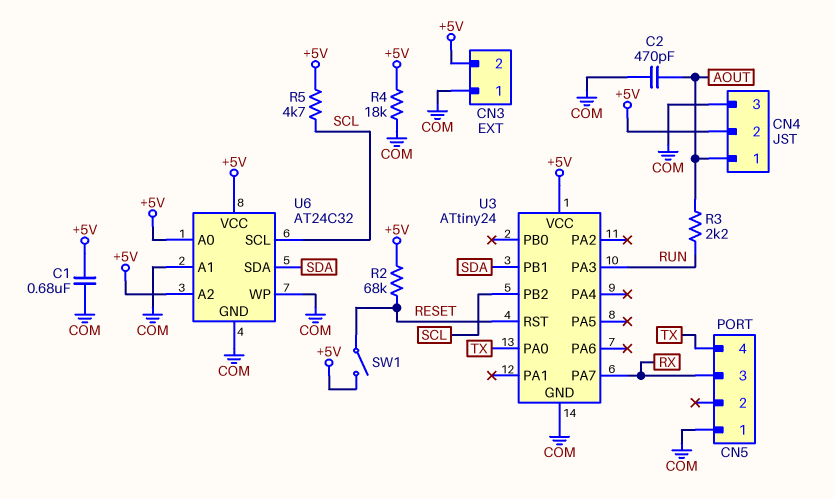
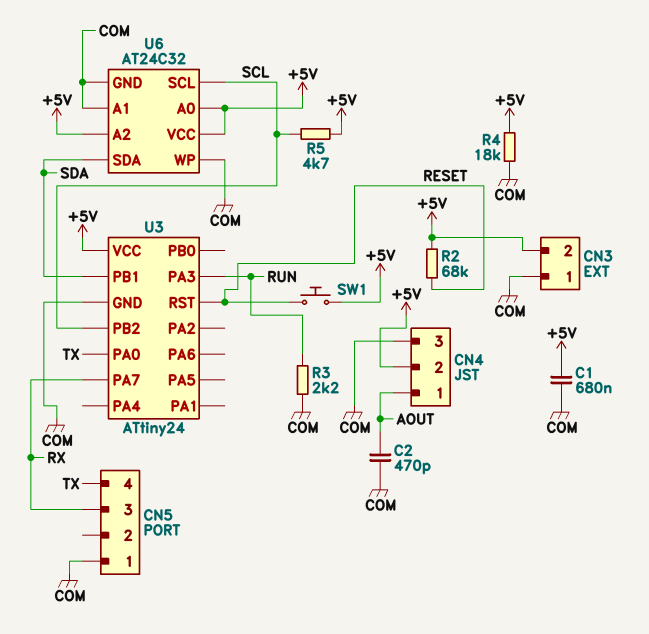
R3: 2.2k (AOUT, RUN) -> 2.2k (COM, RUN)
SW1: switch (+5V, RESET) -> button (+5V, RESET)

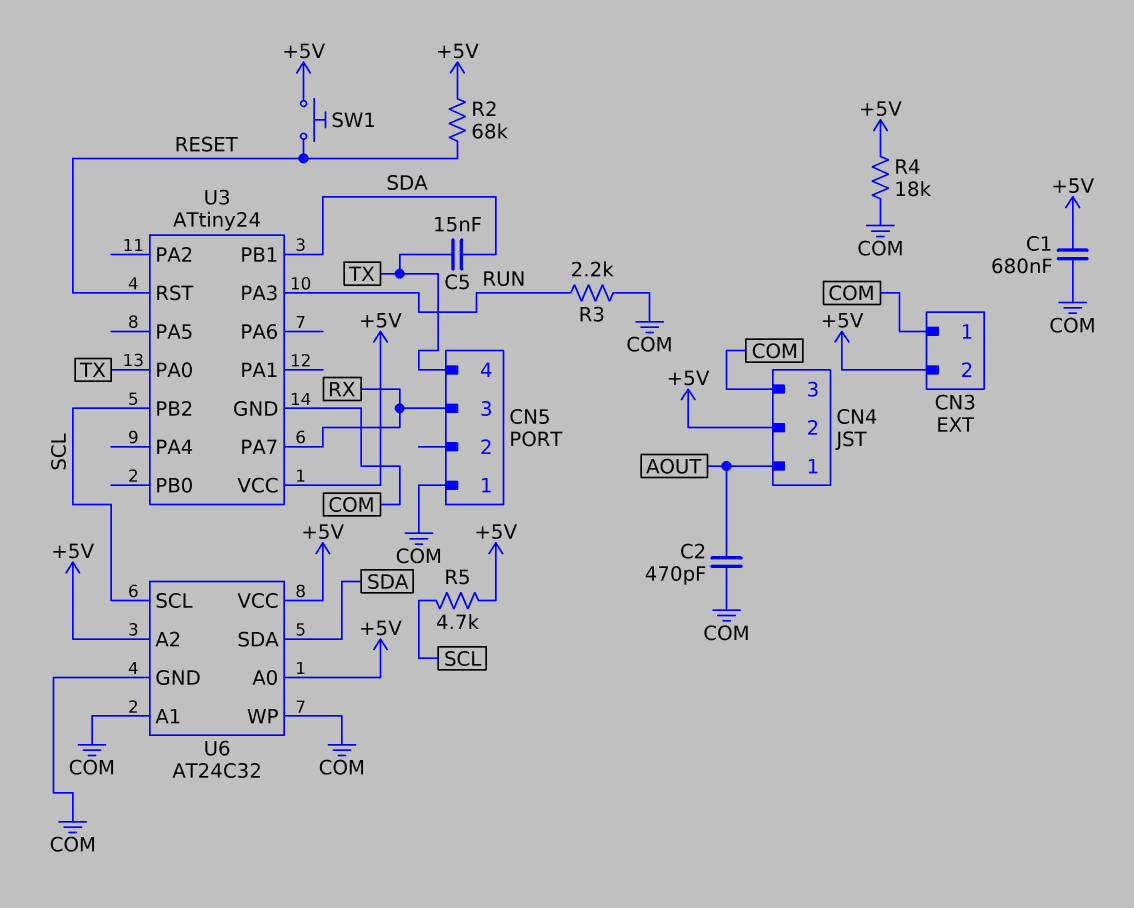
C5: none -> 15nF (SDA, TX)

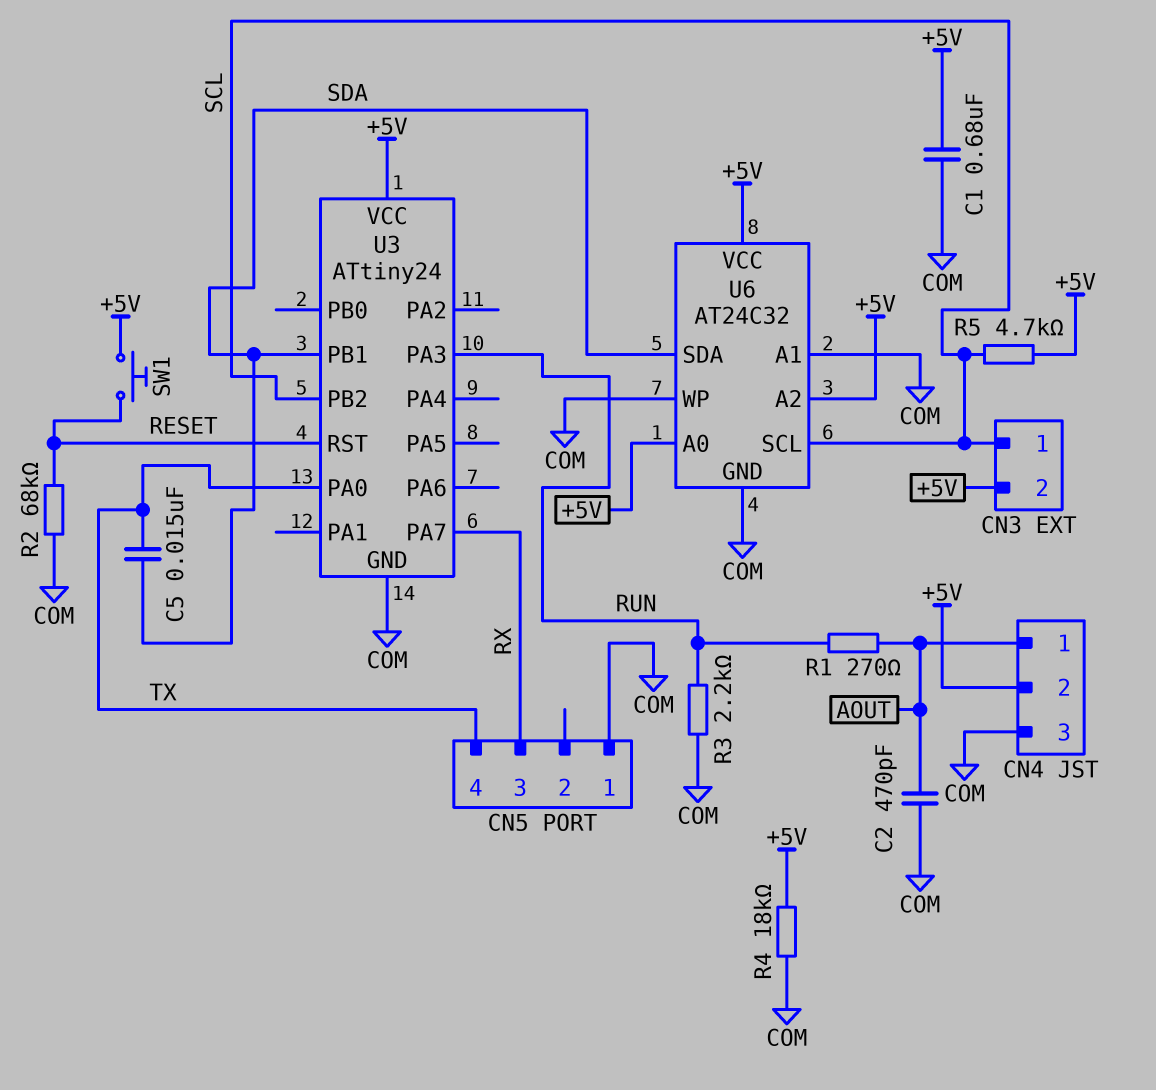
CN3 pin 1: COM -> SCL
R1: none -> 270 (AOUT, RUN)
R2: 68k (+5V, RESET) -> 68k (COM, RESET)

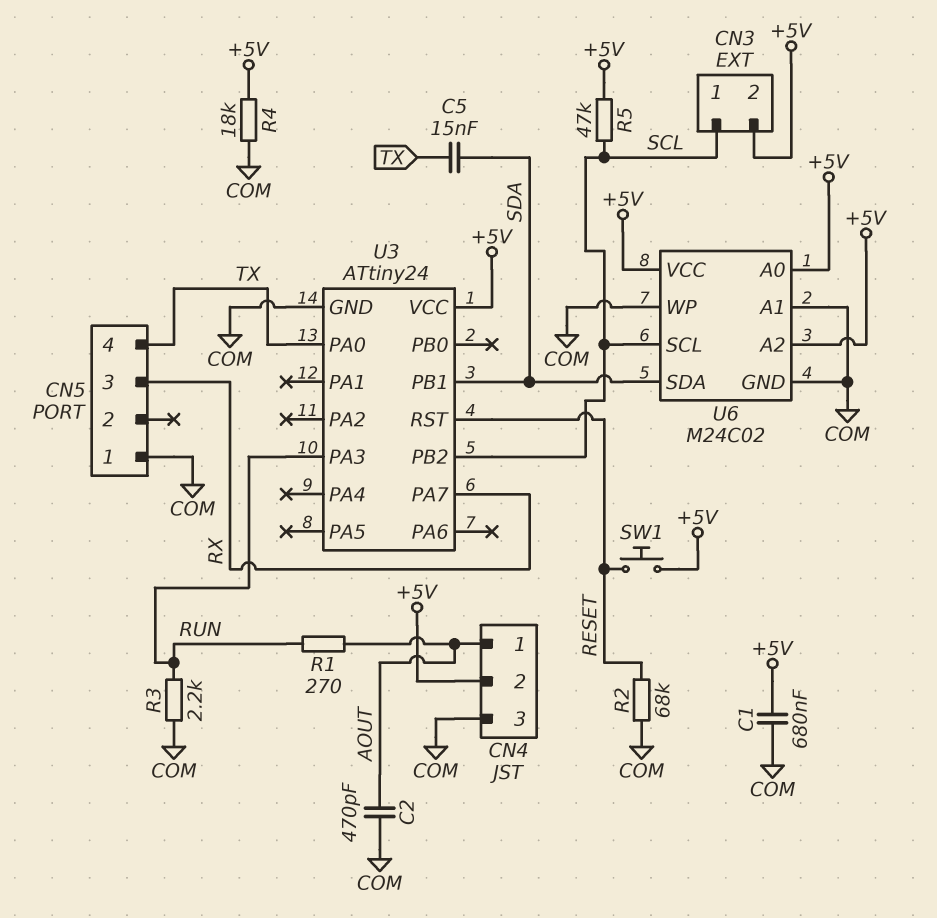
R5: 4.7k (+5V, SCL) -> 47k (+5V, SCL)
U6: AT24C32 -> M24C02

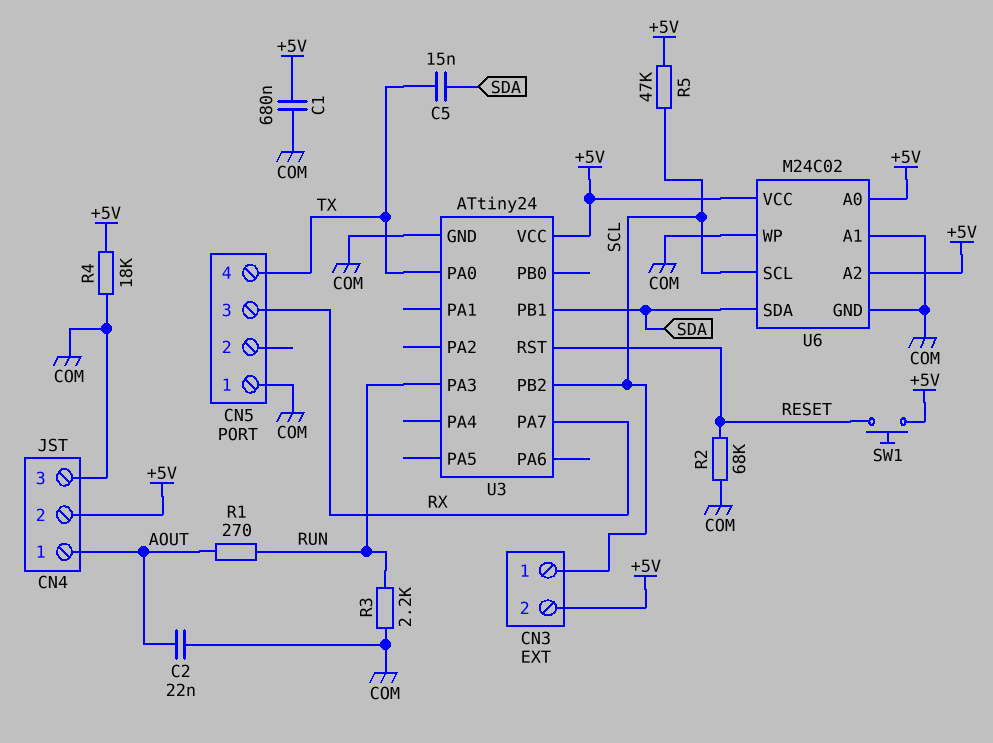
C2: 470pF (AOUT, COM) -> 22nF (AOUT, COM)

